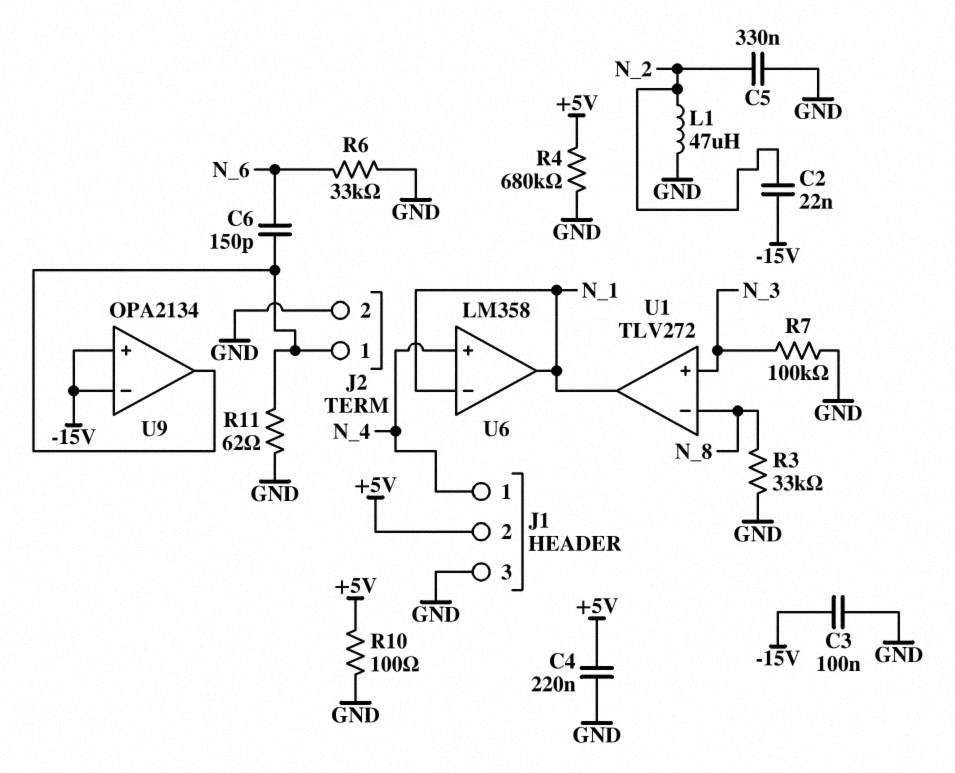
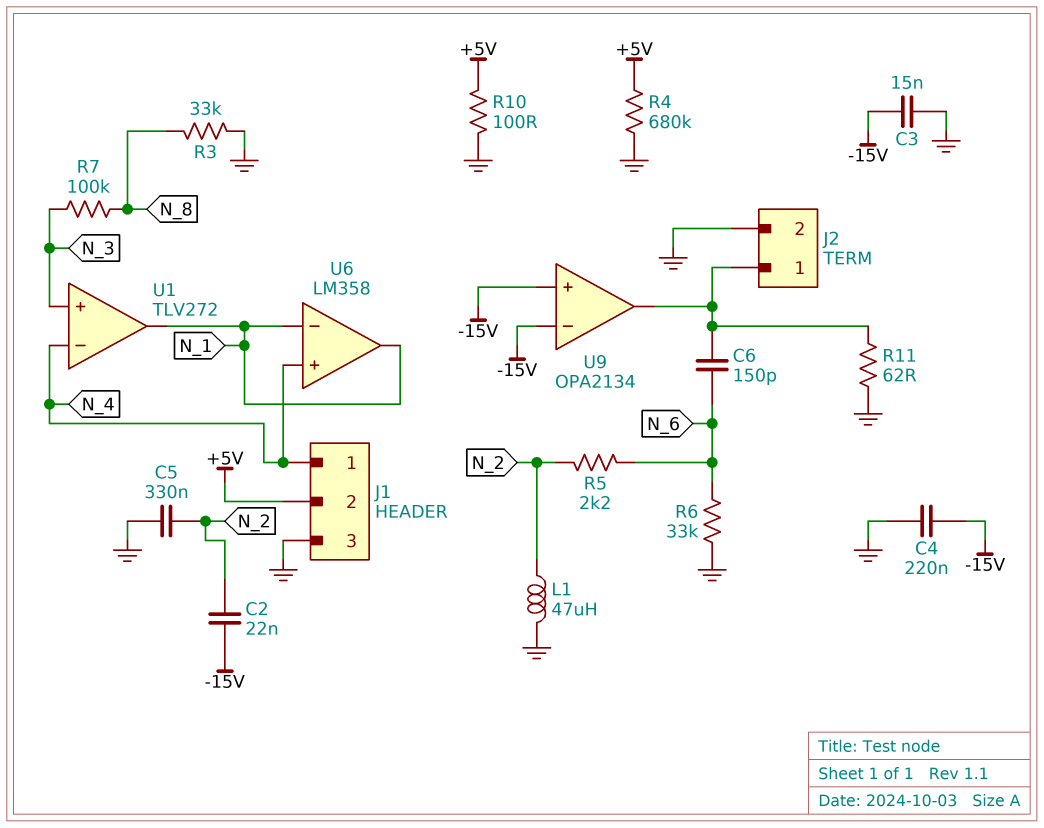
C3: 100nF (-15V, GND) -> 15nF (-15V, GND)
C4: 220nF (+5V, GND) -> 220nF (-15V, GND)
R5: none -> 2.2k (N_2, N_6)
R7: 100k (GND, N_3) -> 100k (N_3, N_8)
U1 pin in-: N_8 -> N_4

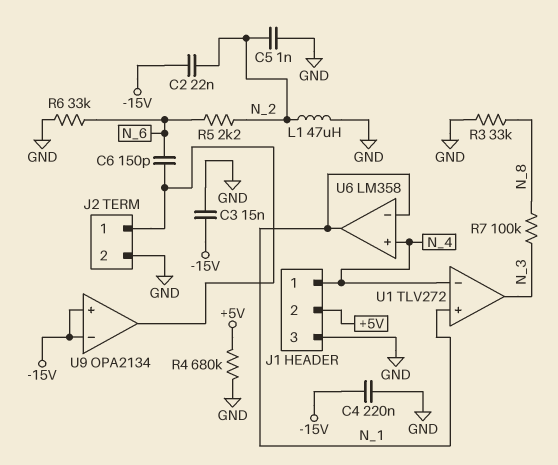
C5: 330nF (GND, N_2) -> 1nF (GND, N_2)
R10: 100 (+5V, GND) -> none
R11: 62 (GND, J2/1) -> none
U1 pin in+: N_3 -> N_1
U1 pin out: N_1 -> N_3

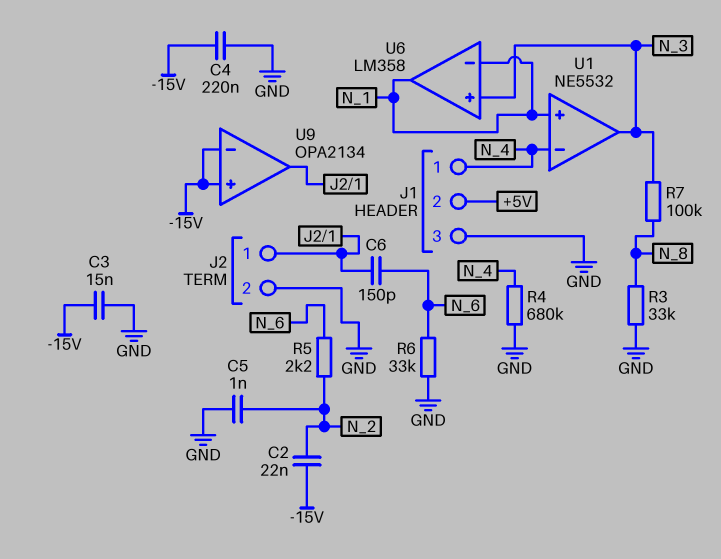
L1: 47uH (GND, N_2) -> none
R4: 680k (+5V, GND) -> 680k (GND, N_4)
U1: TLV272 -> NE5532
U6 pin in+: N_4 -> N_3

